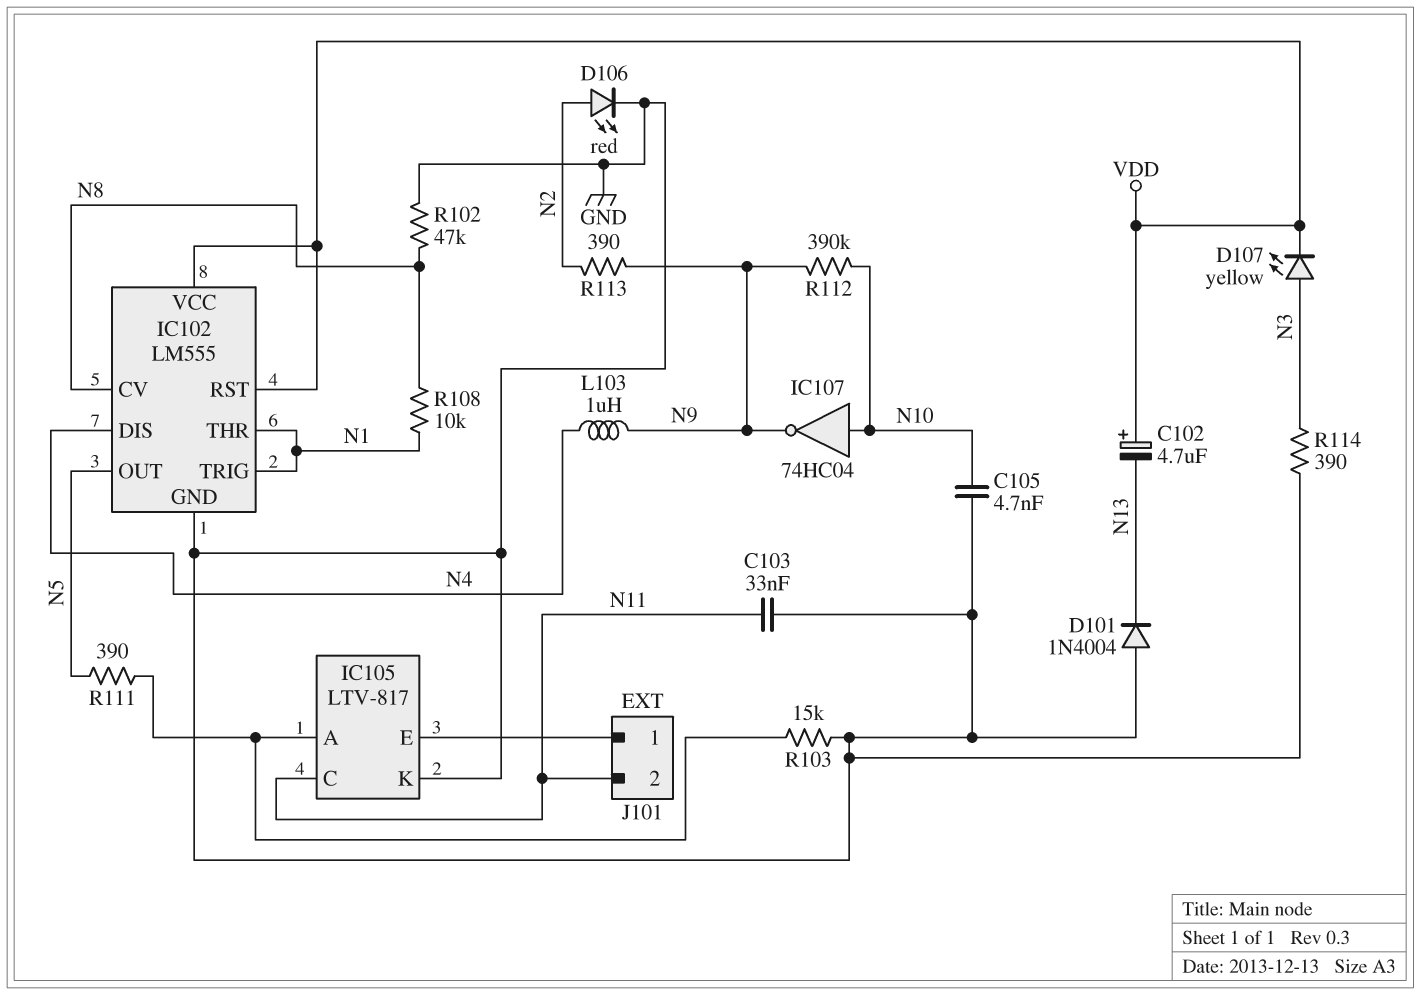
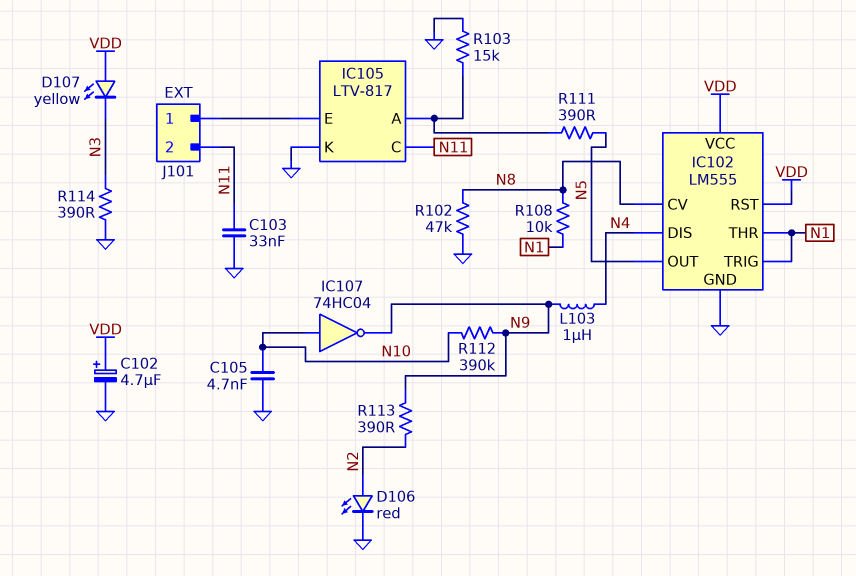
C102: 4.7uF (plus VDD, minus N13) -> 4.7uF (plus VDD, minus GND)
D101: diode 1N4004 (A GND, K N13) -> none
D107: LED yellow (A N3, K VDD) -> LED yellow (A VDD, K N3)

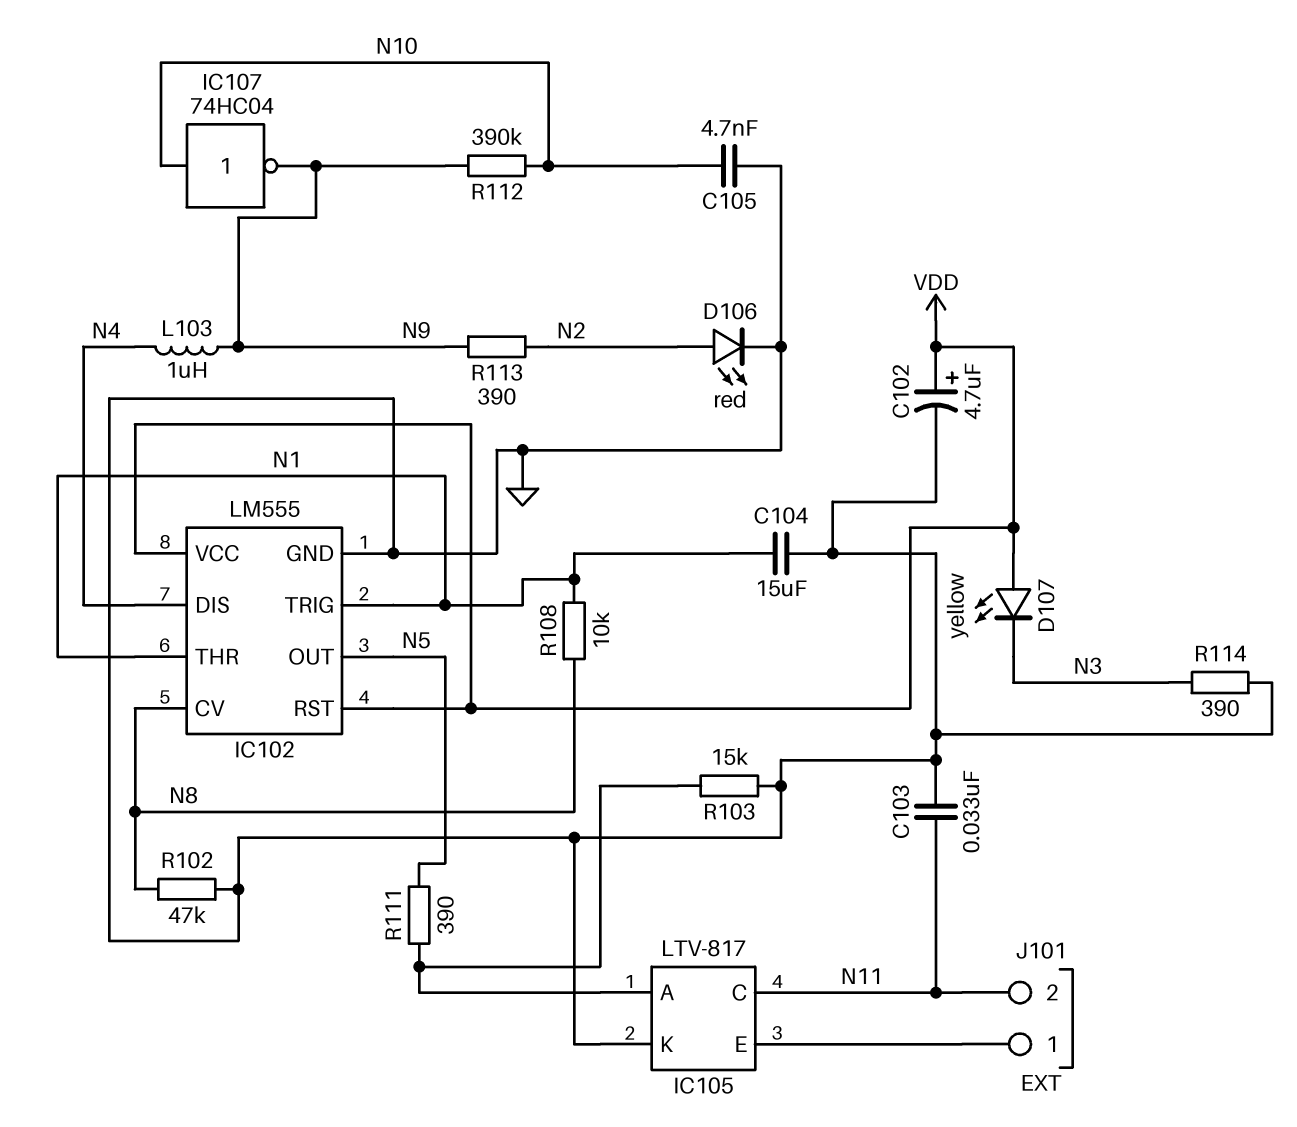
C104: none -> 15uF (GND, N1)

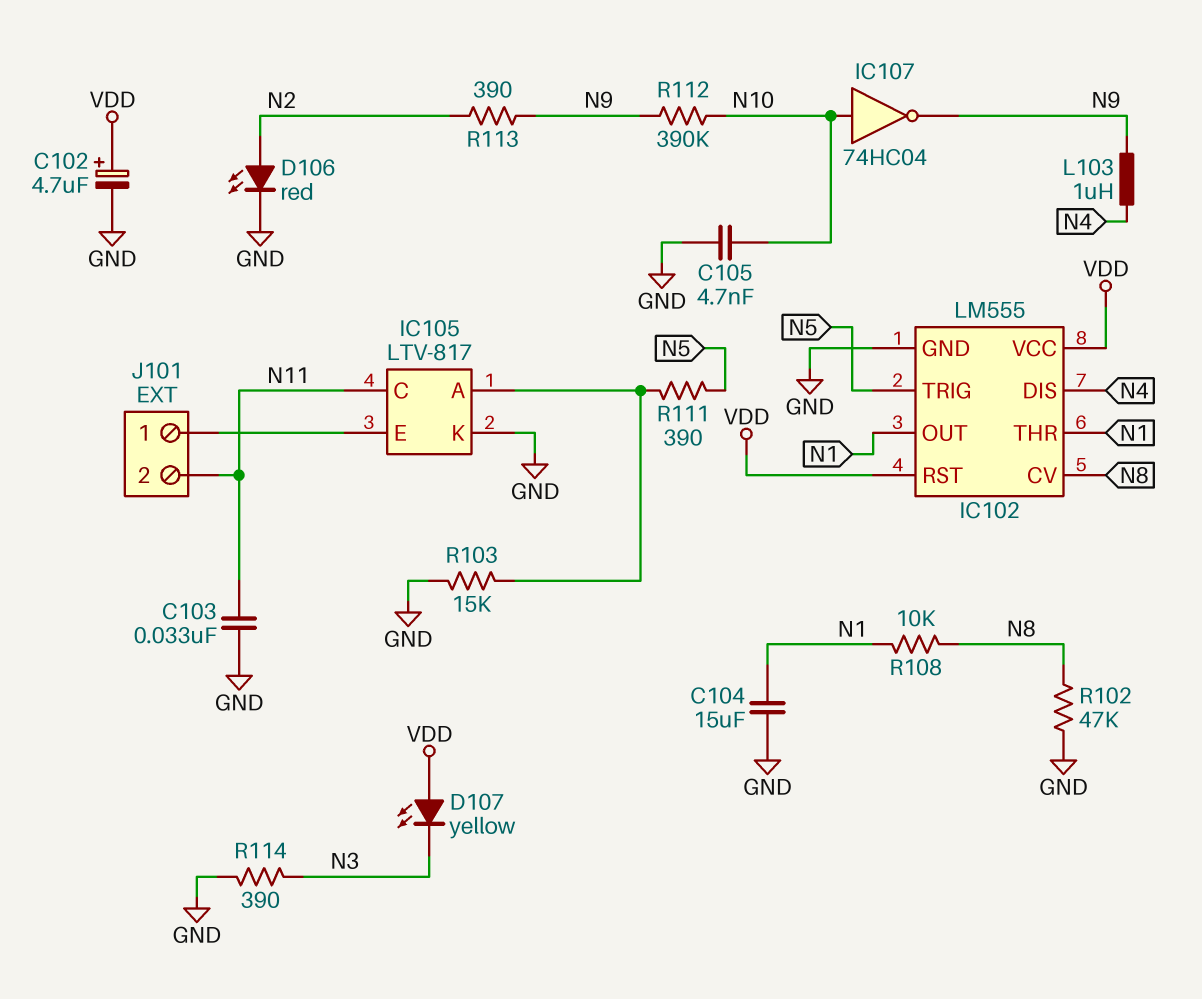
IC102 pin OUT: N5 -> N1
IC102 pin TRIG: N1 -> N5

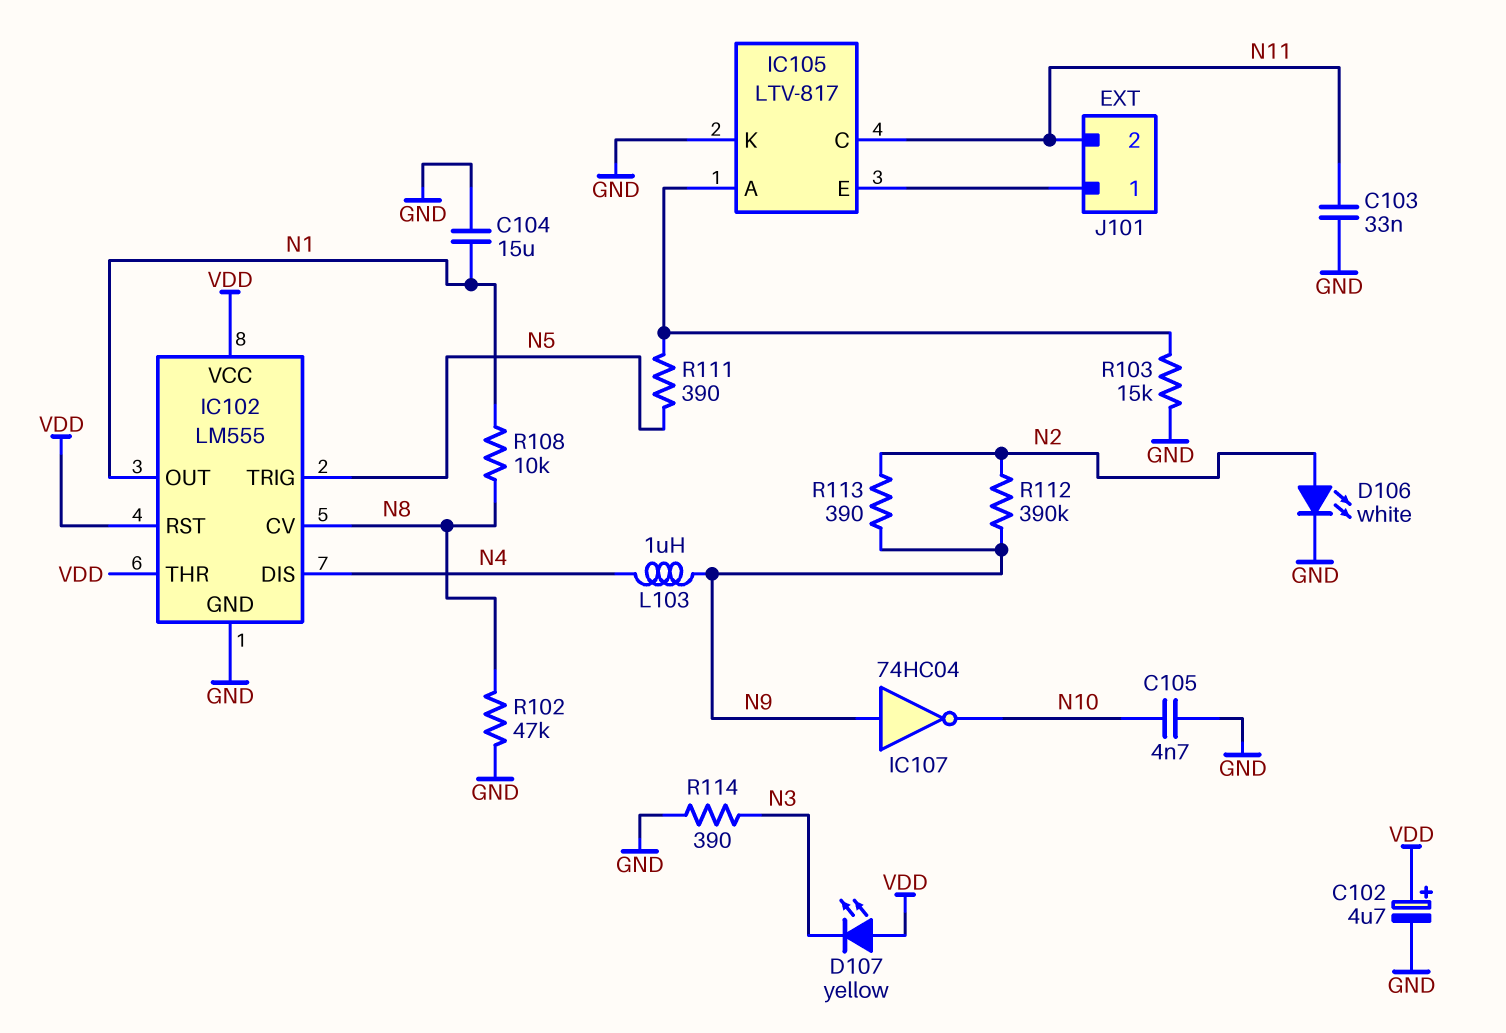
D106: LED red (A N2, K GND) -> LED white (A N2, K GND)
IC102 pin THR: N1 -> VDD
IC107: NOT 74HC04 (in N10, out N9) -> NOT 74HC04 (in N9, out N10)
R112: 390k (N9, N10) -> 390k (N2, N9)

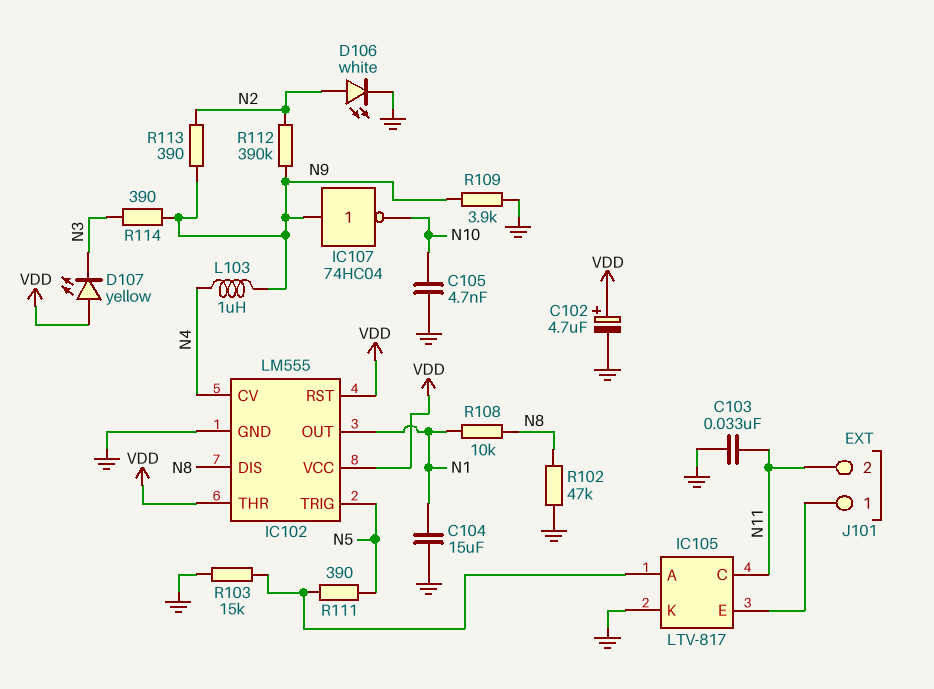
IC102 pin CV: N8 -> N4
IC102 pin DIS: N4 -> N8
R109: none -> 3.9k (GND, N9)
R114: 390 (GND, N3) -> 390 (N3, N9)

